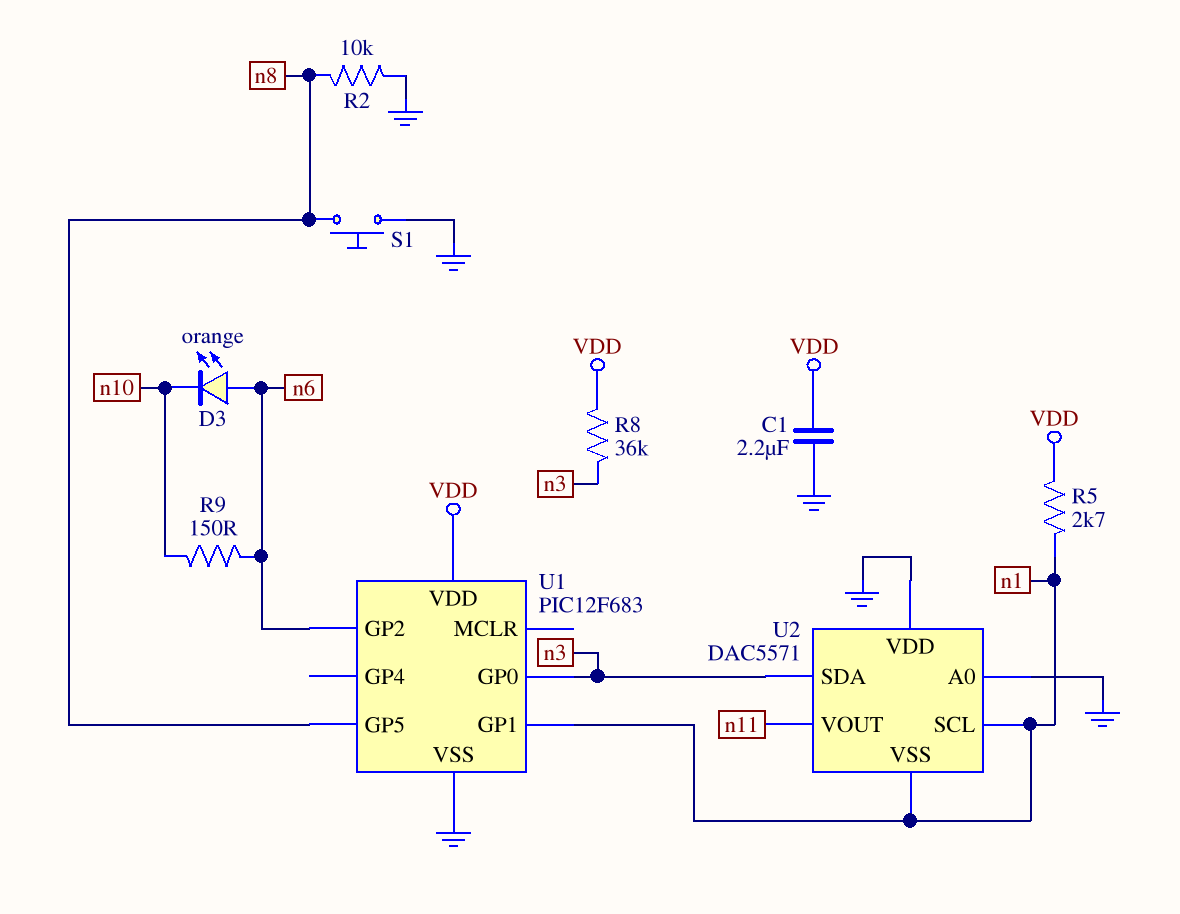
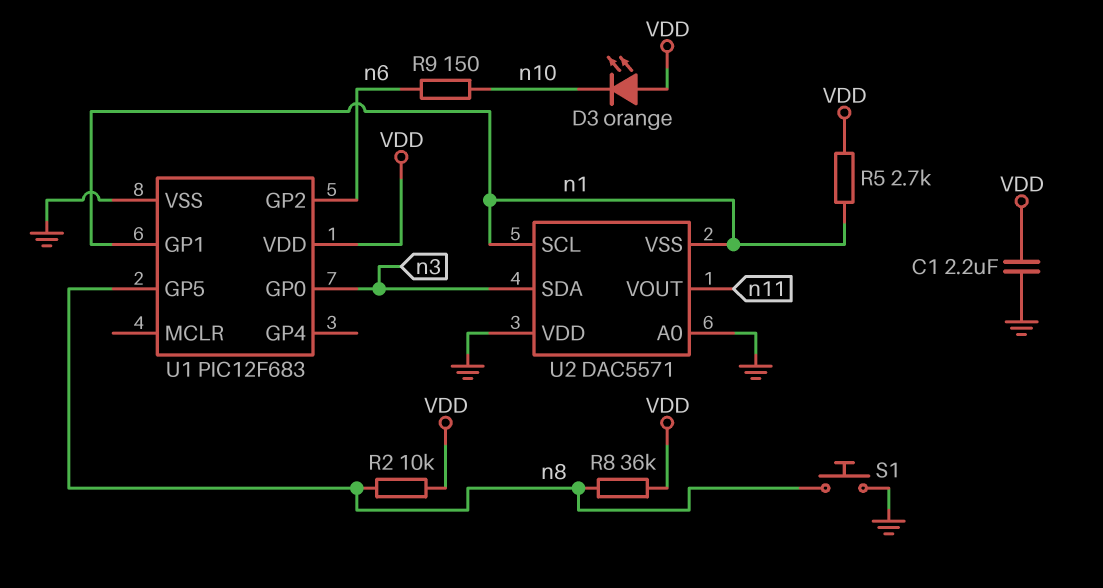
D3: LED orange (A n6, K n10) -> LED orange (A VDD, K n10)
R2: 10k (GND, n8) -> 10k (VDD, n8)
R8: 36k (VDD, n3) -> 36k (VDD, n8)

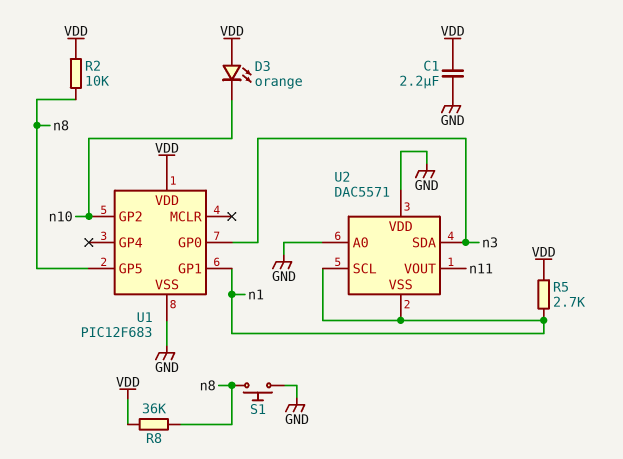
R9: 150 (n6, n10) -> none
U1 pin GP2: n6 -> n10

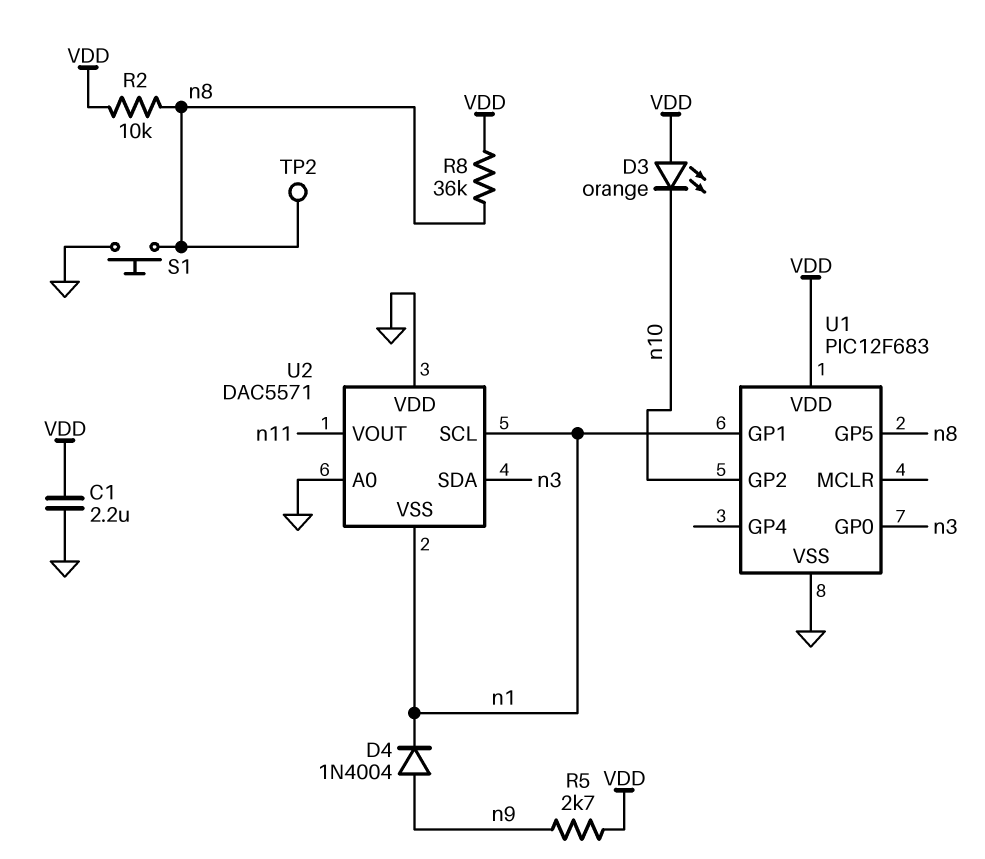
D4: none -> diode 1N4004 (A n9, K n1)
R5: 2.7k (VDD, n1) -> 2.7k (VDD, n9)
TP2: none -> test point (n8)

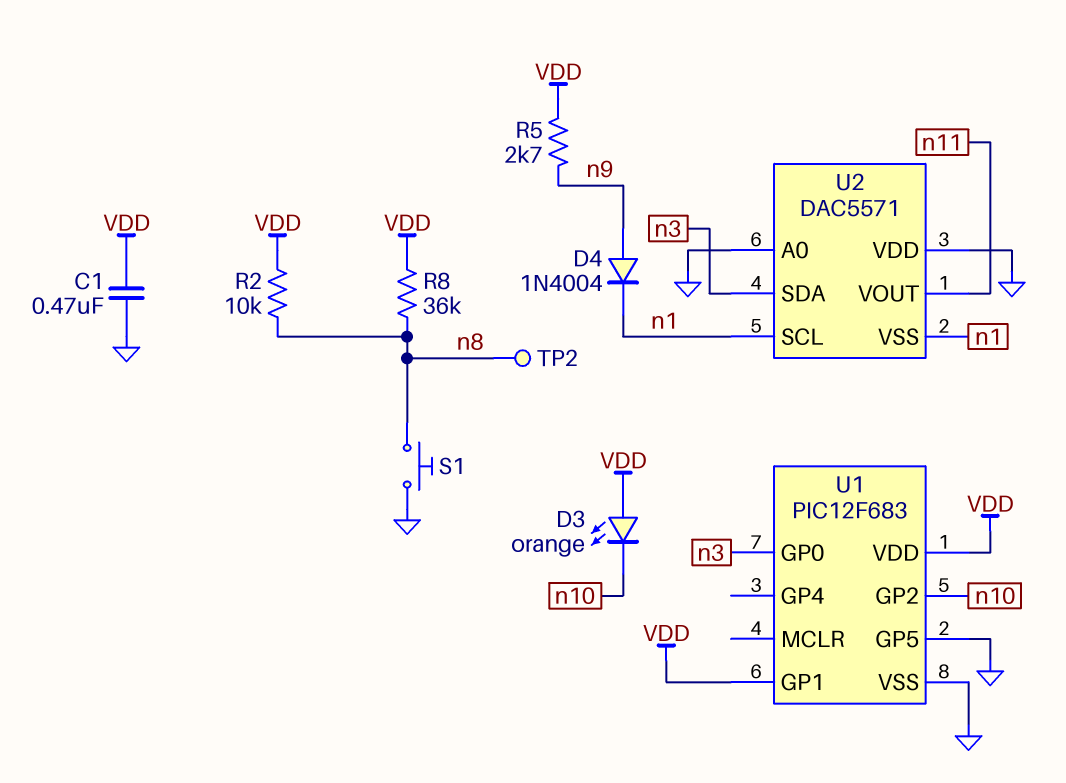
C1: 2.2uF (GND, VDD) -> 470nF (GND, VDD)
U1 pin GP1: n1 -> VDD
U1 pin GP5: n8 -> GND

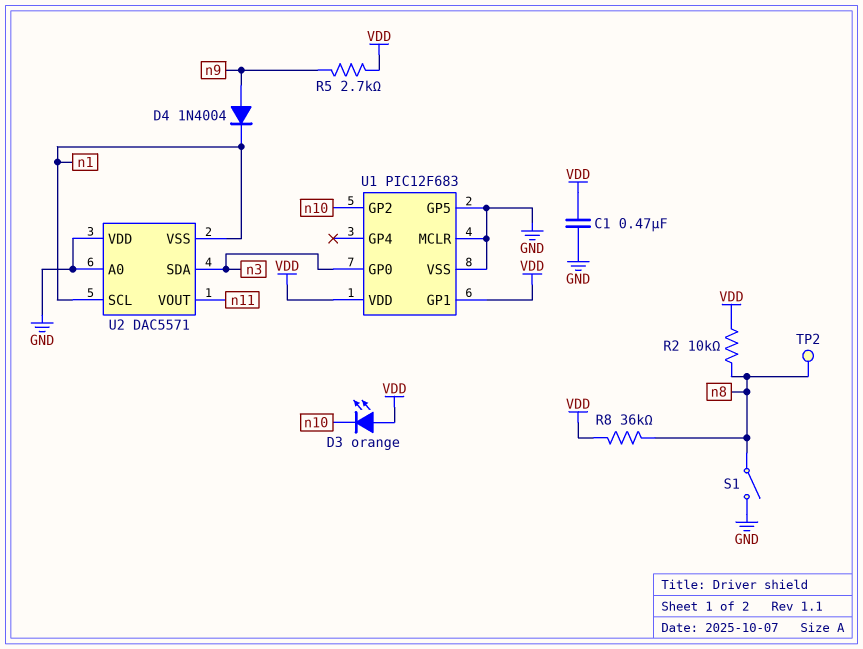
S1: button (GND, n8) -> switch (GND, n8)
U1 pin MCLR: none -> GND

